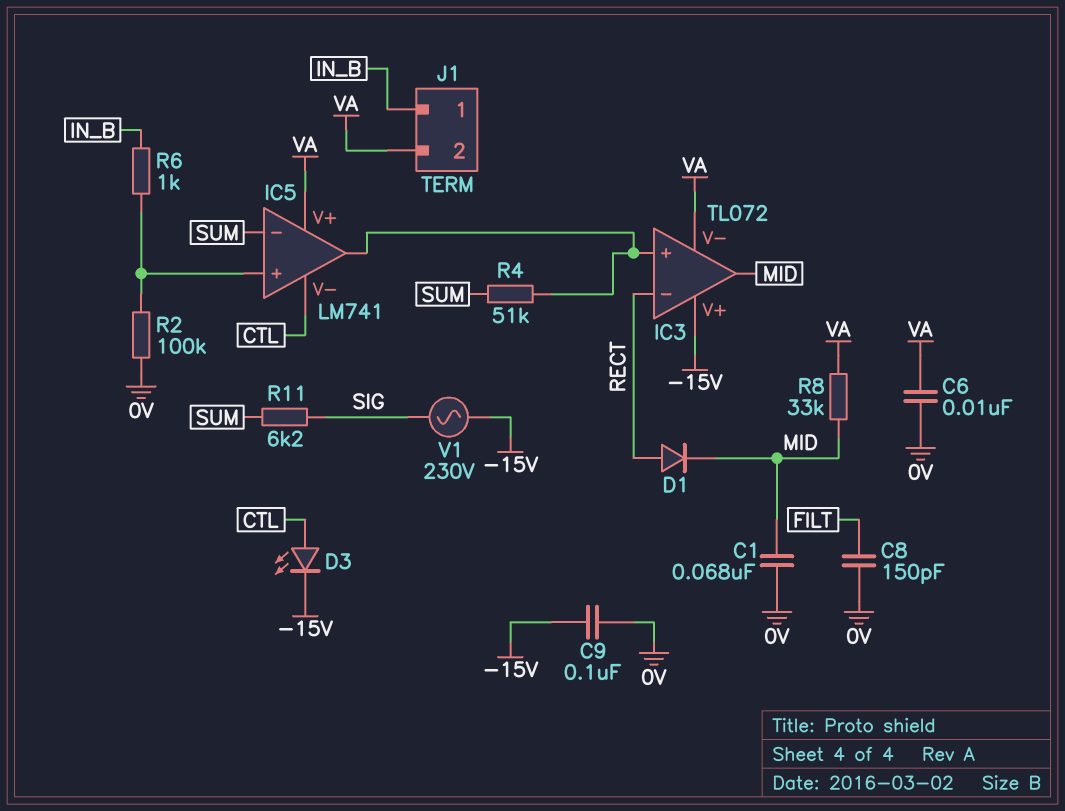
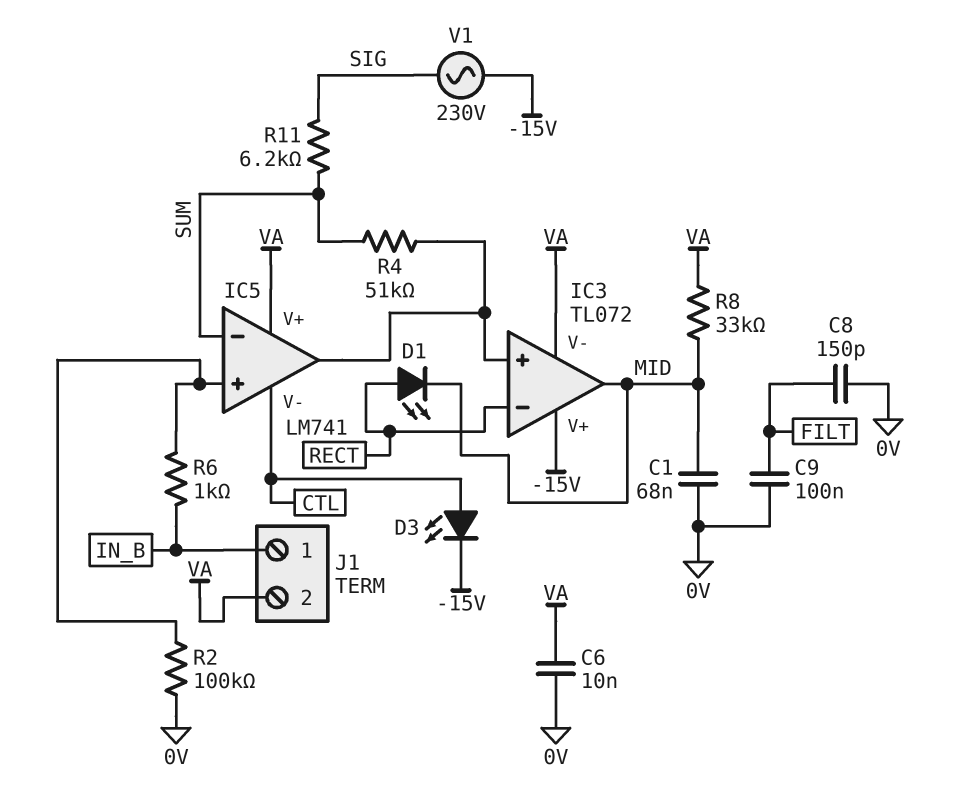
C9: 100nF (-15V, 0V) -> 100nF (0V, FILT)
D1: diode (A RECT, K MID) -> LED (A RECT, K MID)

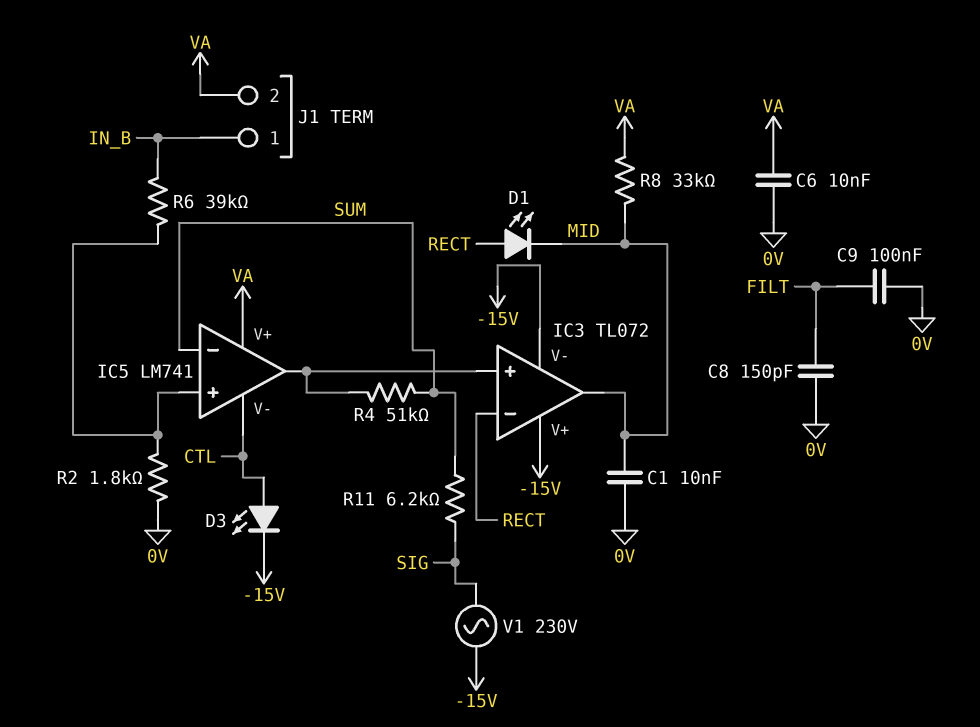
C1: 68nF (0V, MID) -> 10nF (0V, MID)
IC3 pin V-: VA -> -15V
R2: 100k (0V, IC5/in+) -> 1.8k (0V, IC5/in+)
R6: 1k (IC5/in+, IN_B) -> 39k (IC5/in+, IN_B)

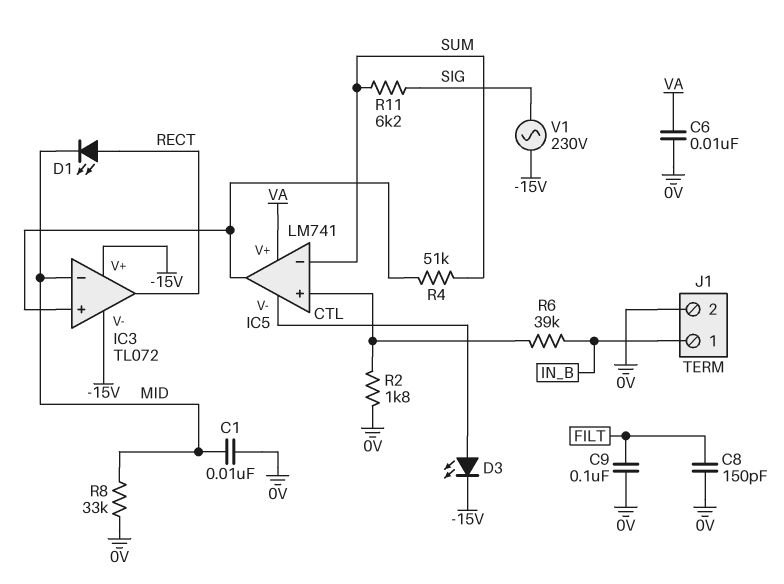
IC3 pin in-: RECT -> MID
IC3 pin out: MID -> RECT
J1 pin 2: VA -> 0V
R8: 33k (MID, VA) -> 33k (0V, MID)

